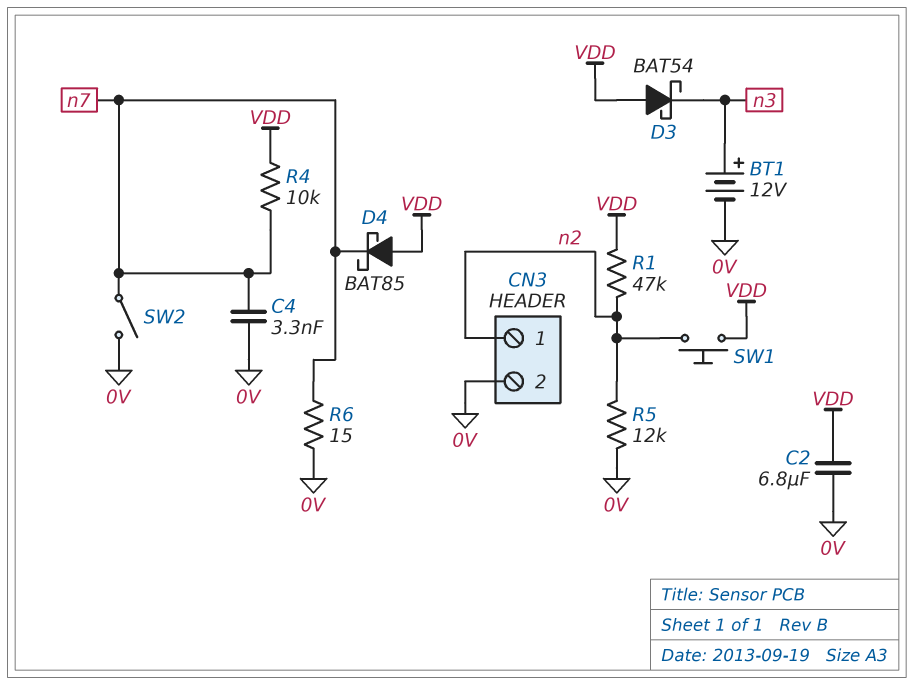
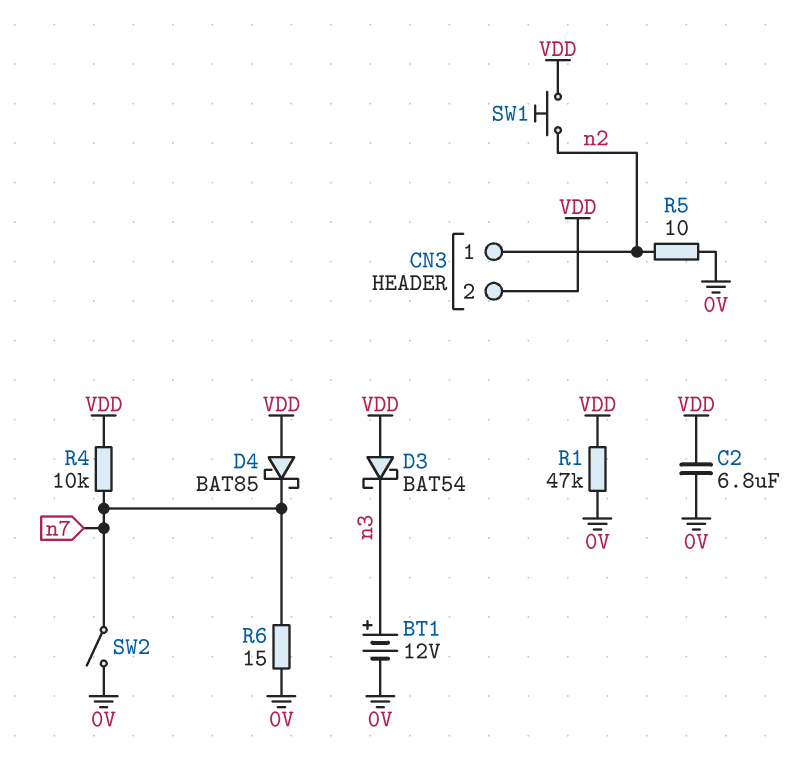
C4: 3.3nF (0V, n7) -> none
CN3 pin 2: 0V -> VDD
R1: 47k (VDD, n2) -> 47k (0V, VDD)
R5: 12k (0V, n2) -> 10 (0V, n2)

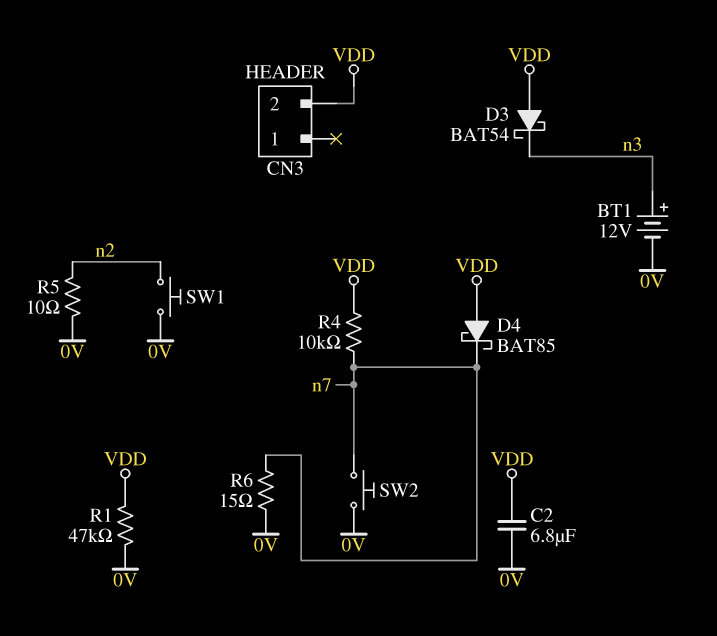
CN3 pin 1: n2 -> none
SW1: button (VDD, n2) -> button (0V, n2)
SW2: switch (0V, n7) -> button (0V, n7)

